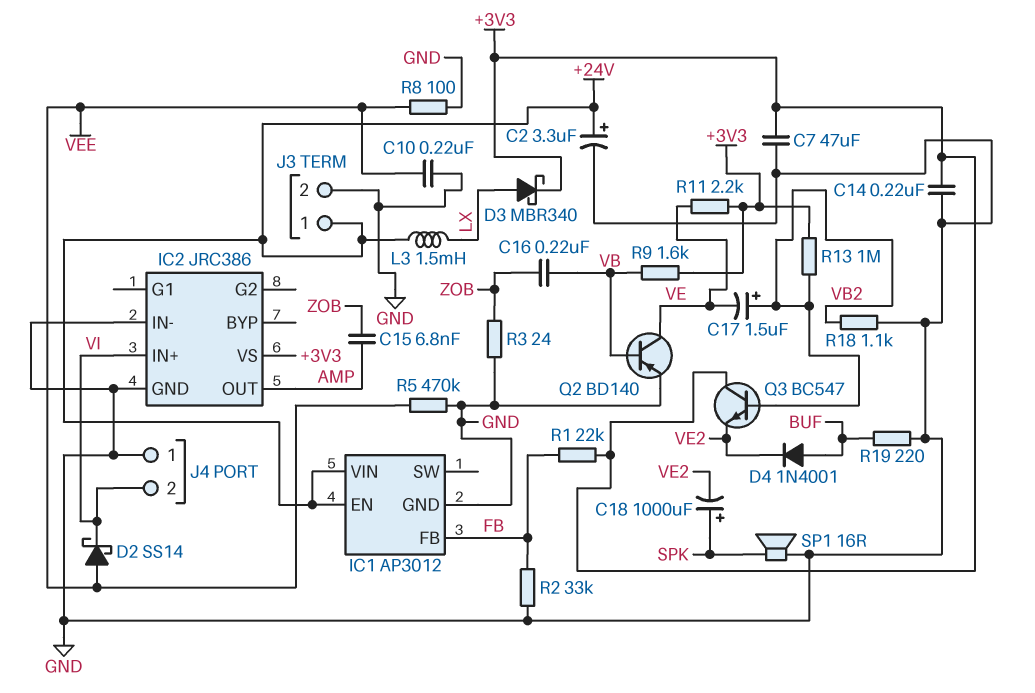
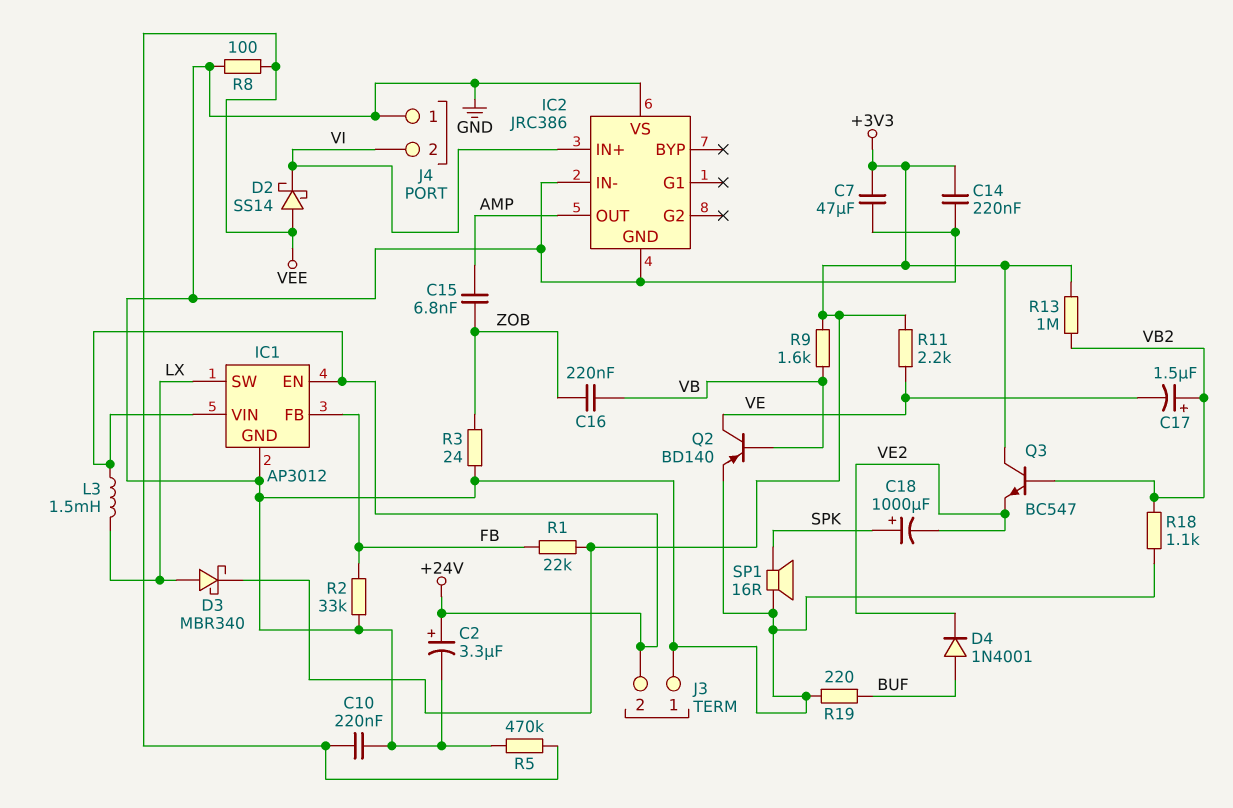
IC1 pin SW: none -> LX
IC2 pin VS: +3V3 -> GND
J3 pin 1: +24V -> GND
J3 pin 2: GND -> +24V

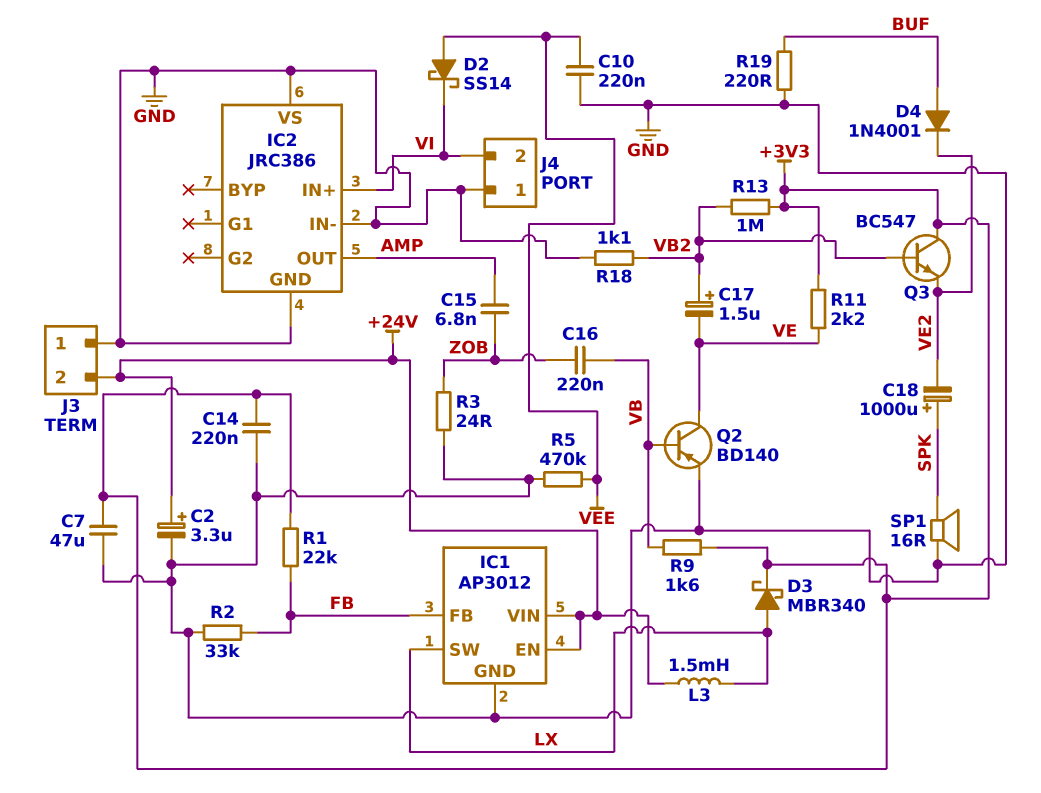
R8: 100 (GND, VEE) -> none

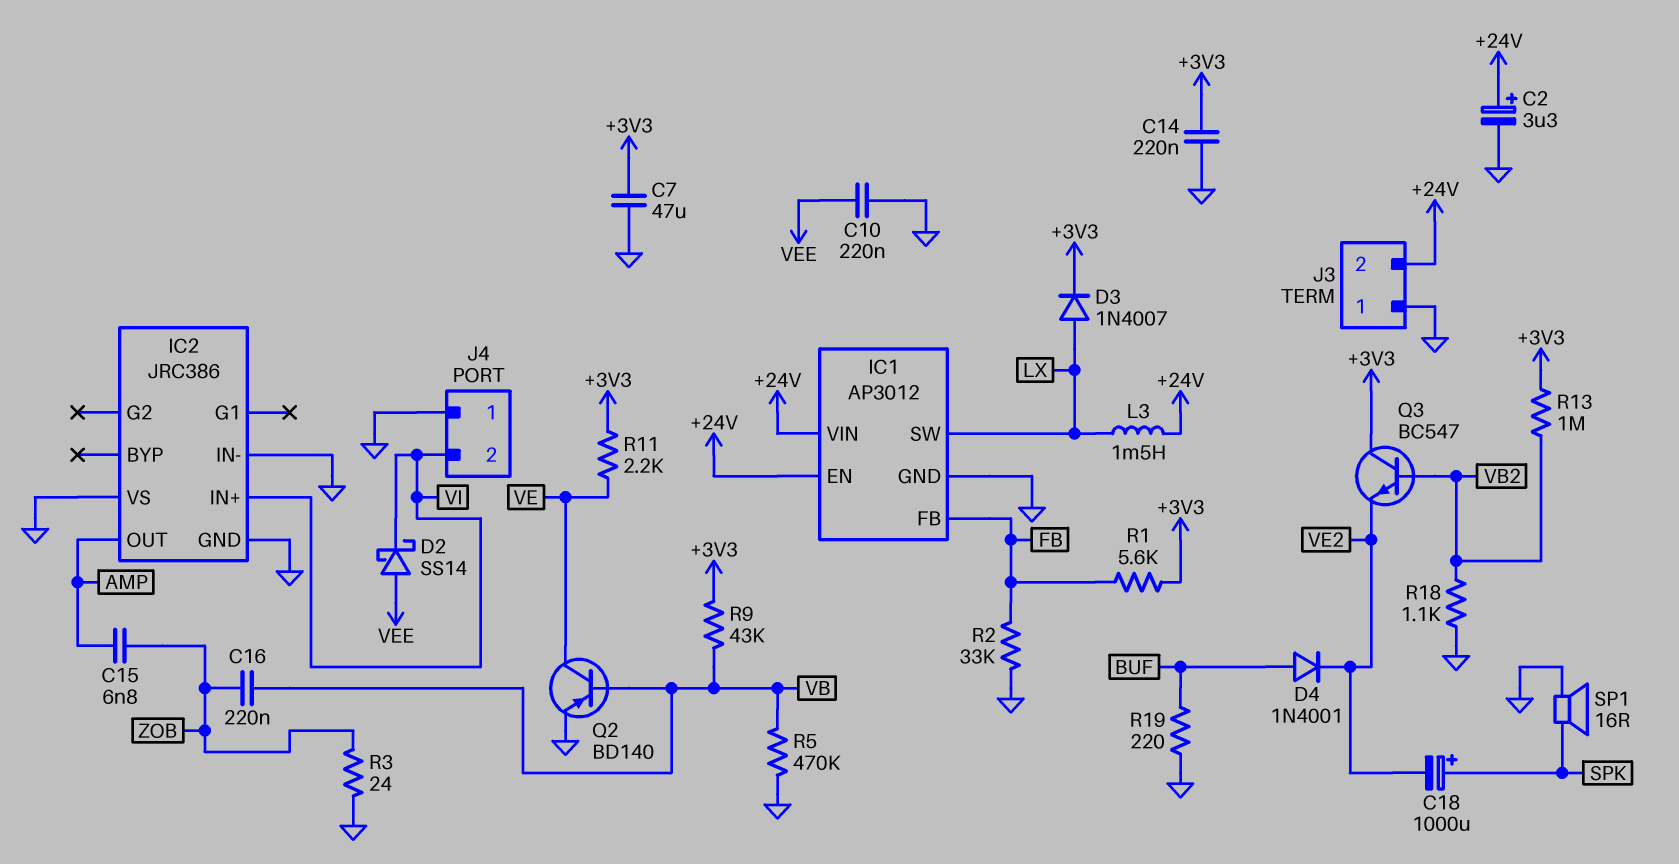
C17: 1.5uF (plus VB2, minus VE) -> none
D3: schottky MBR340 (A LX, K +3V3) -> diode 1N4007 (A LX, K +3V3)
R1: 22k (+3V3, FB) -> 5.6k (+3V3, FB)
R5: 470k (GND, VEE) -> 470k (GND, VB)
R9: 1.6k (+3V3, VB) -> 43k (+3V3, VB)

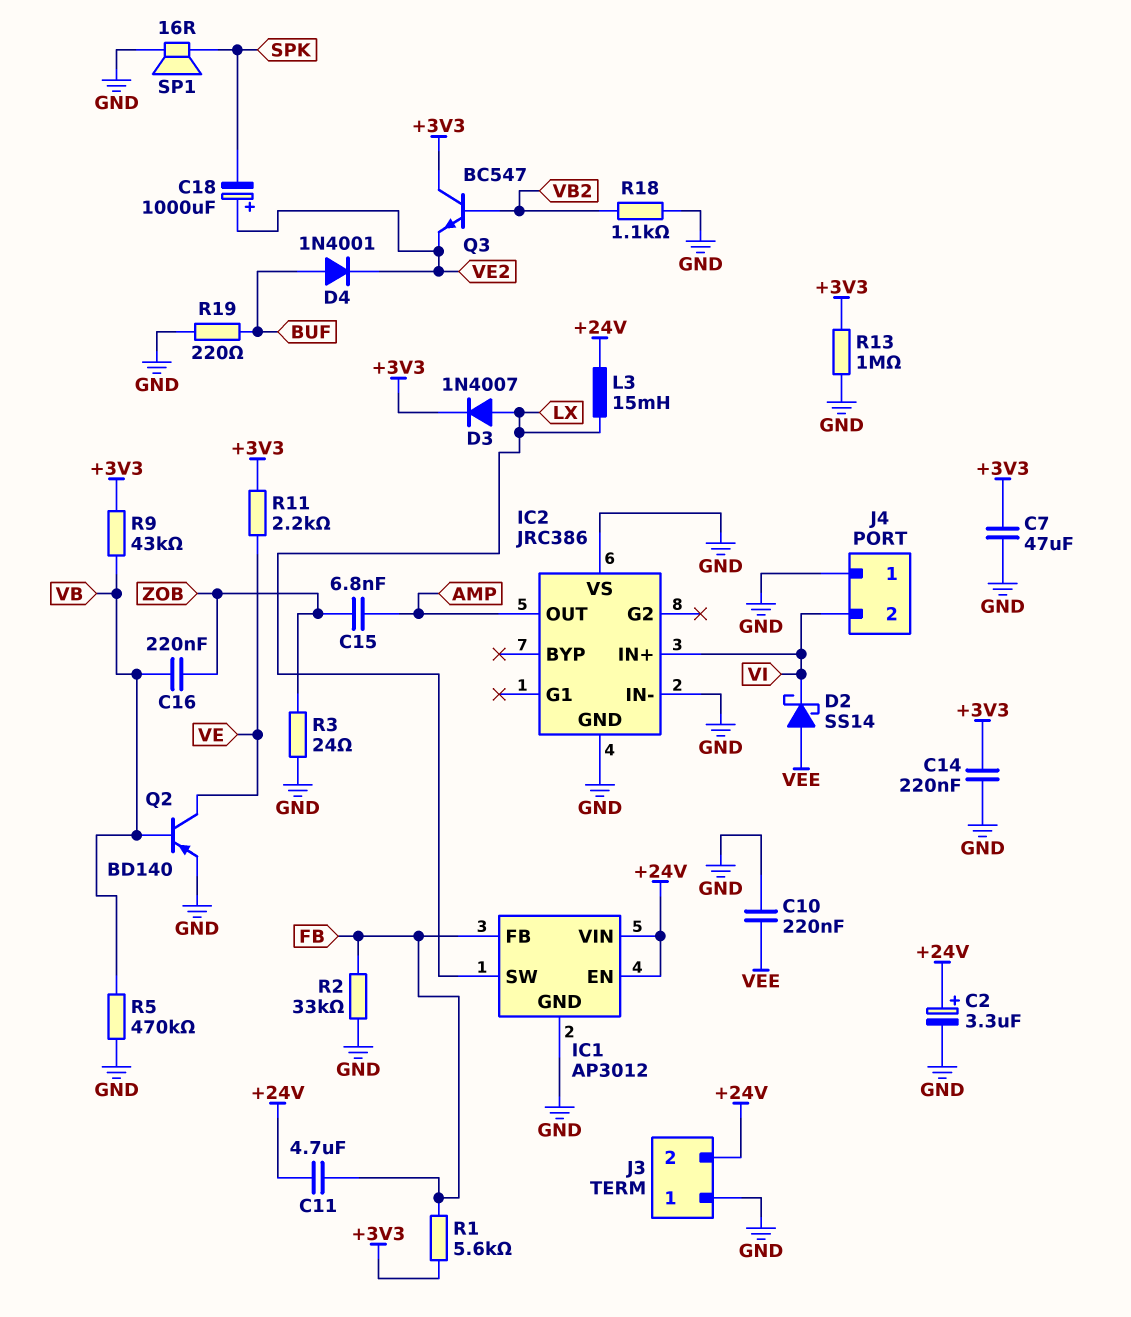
C11: none -> 4.7uF (+24V, FB)
C18: 1000uF (plus SPK, minus VE2) -> 1000uF (plus VE2, minus SPK)
L3: 1.5mH (+24V, LX) -> 15mH (+24V, LX)
R13: 1M (+3V3, VB2) -> 1M (+3V3, GND)

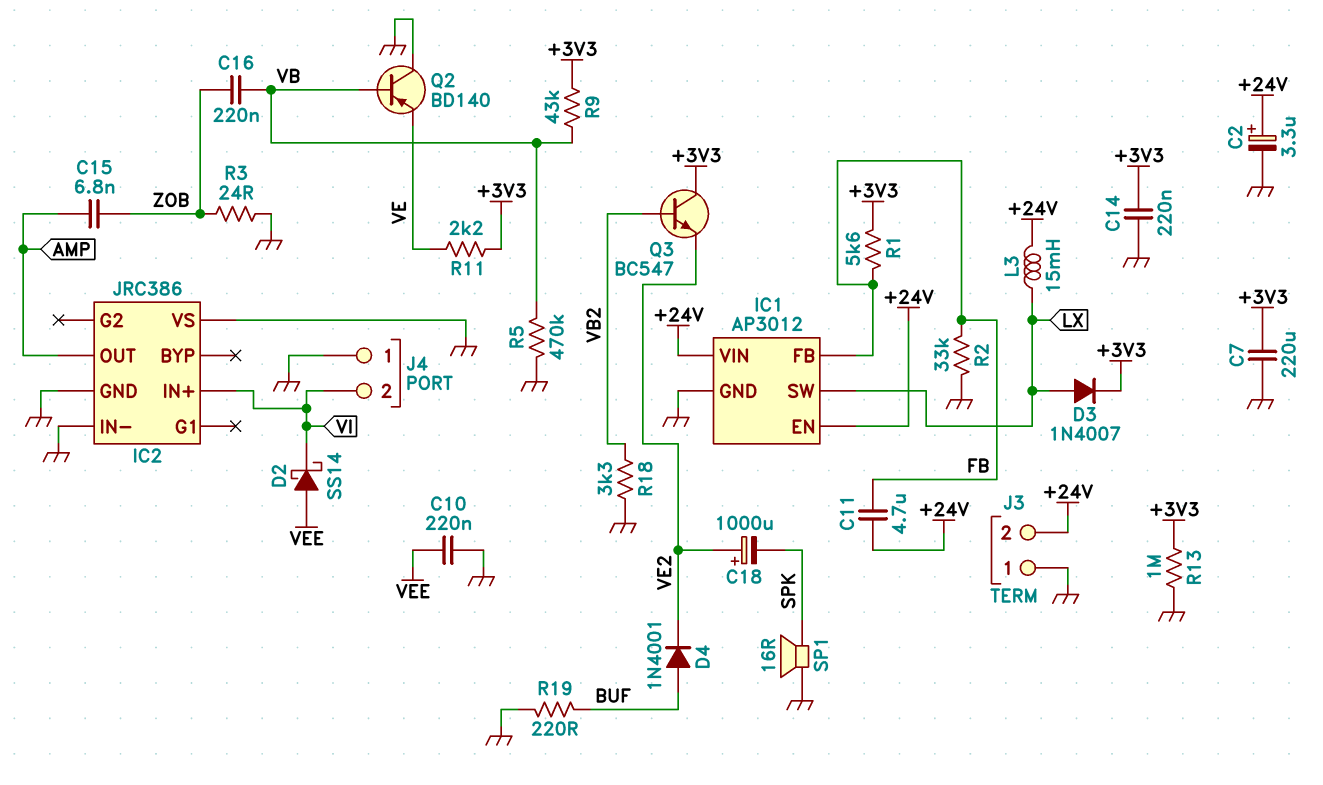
C7: 47uF (+3V3, GND) -> 220uF (+3V3, GND)
Q2: PNP BD140 (B VB, C VE, E GND) -> PNP BD140 (B VB, C GND, E VE)
R18: 1.1k (GND, VB2) -> 3.3k (GND, VB2)

